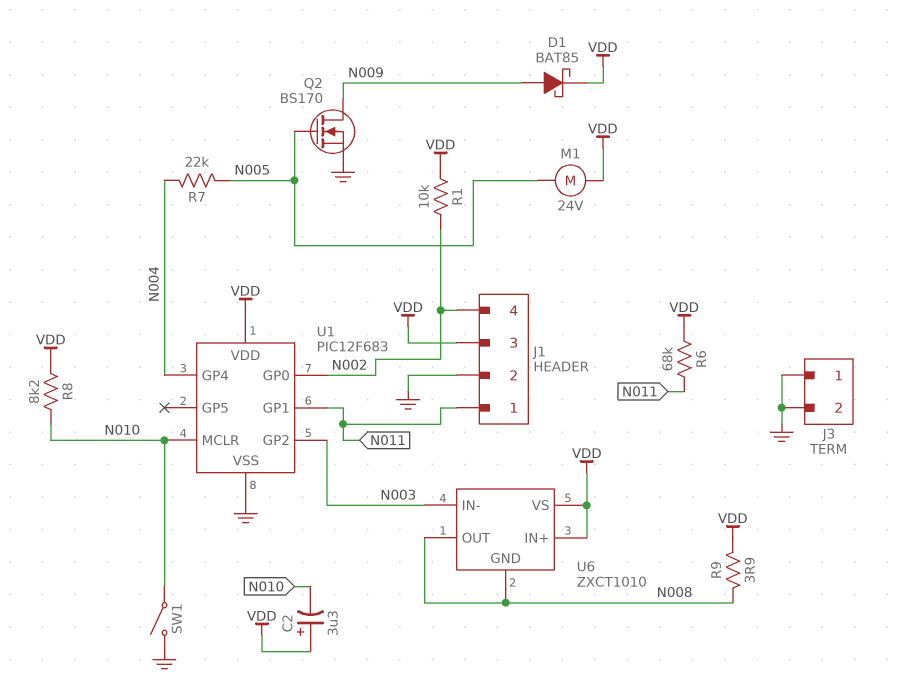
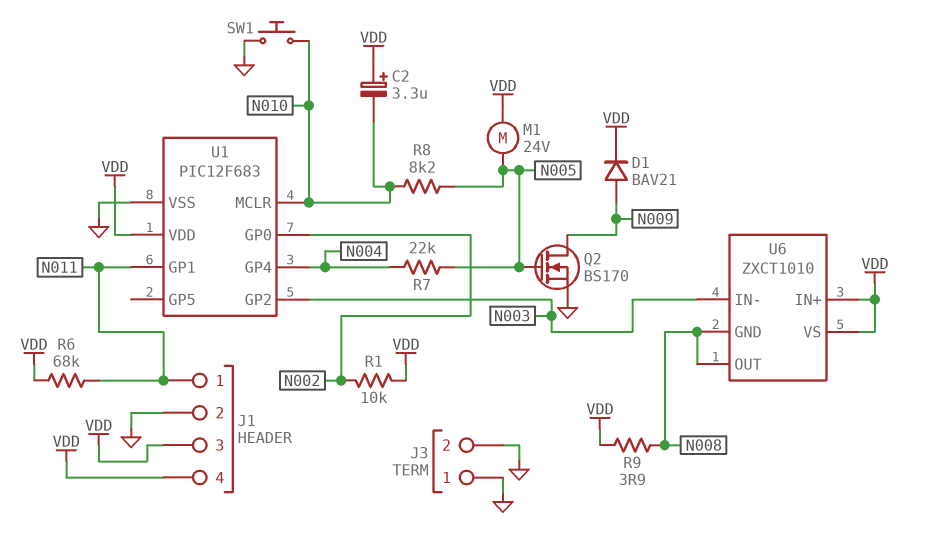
D1: schottky BAT85 (A N009, K VDD) -> diode BAV21 (A N009, K VDD)
J1 pin 4: N002 -> VDD
R8: 8.2k (N010, VDD) -> 8.2k (N005, N010)
SW1: switch (GND, N010) -> button (GND, N010)

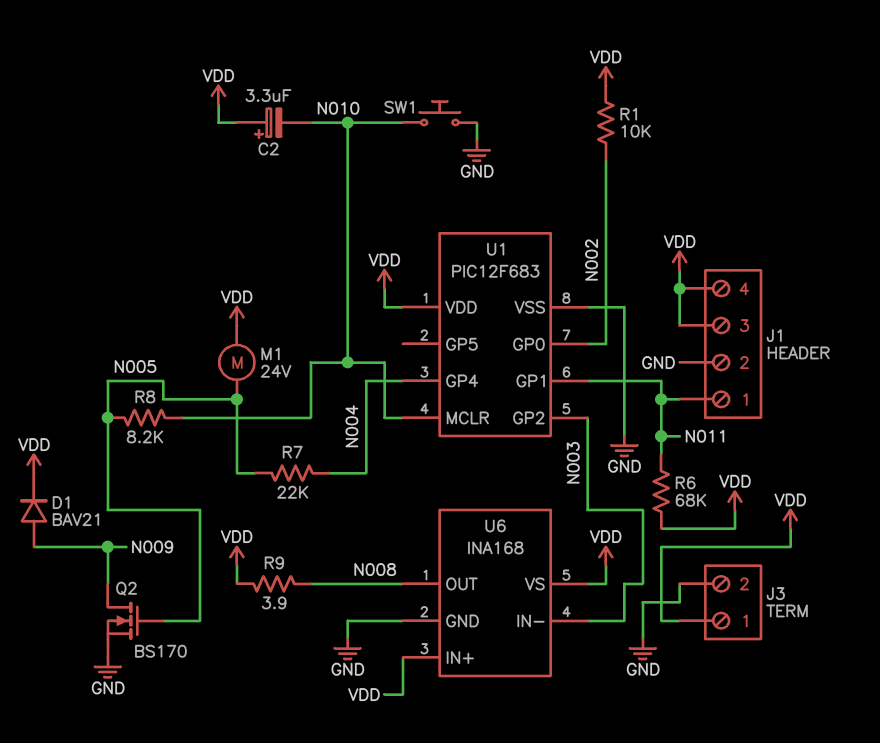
J3 pin 1: GND -> VDD
U6: ZXCT1010 -> INA168
U6 pin GND: N008 -> GND

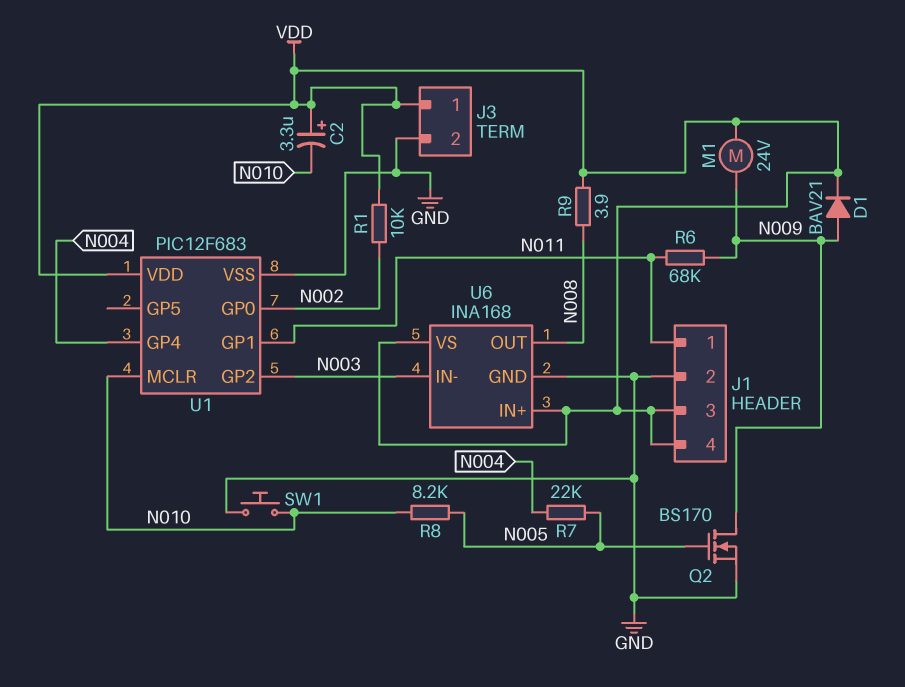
M1: motor 24V (N005, VDD) -> motor 24V (N009, VDD)
R6: 68k (N011, VDD) -> 68k (N009, N011)

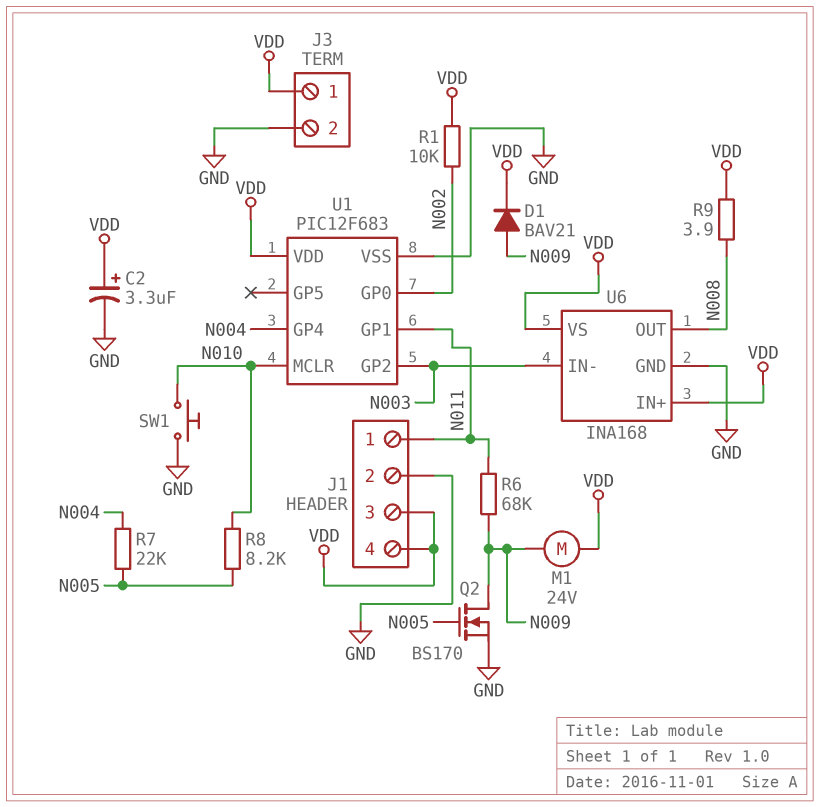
C2: 3.3uF (plus VDD, minus N010) -> 3.3uF (plus VDD, minus GND)

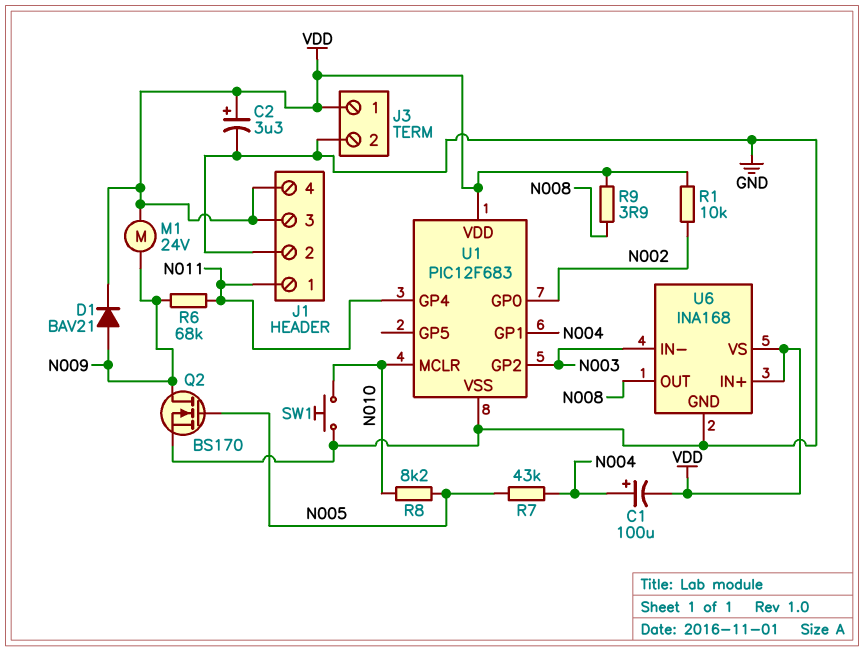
C1: none -> 100uF (plus N004, minus VDD)
R7: 22k (N004, N005) -> 43k (N004, N005)
U1 pin GP1: N011 -> N004
U1 pin GP4: N004 -> N011

